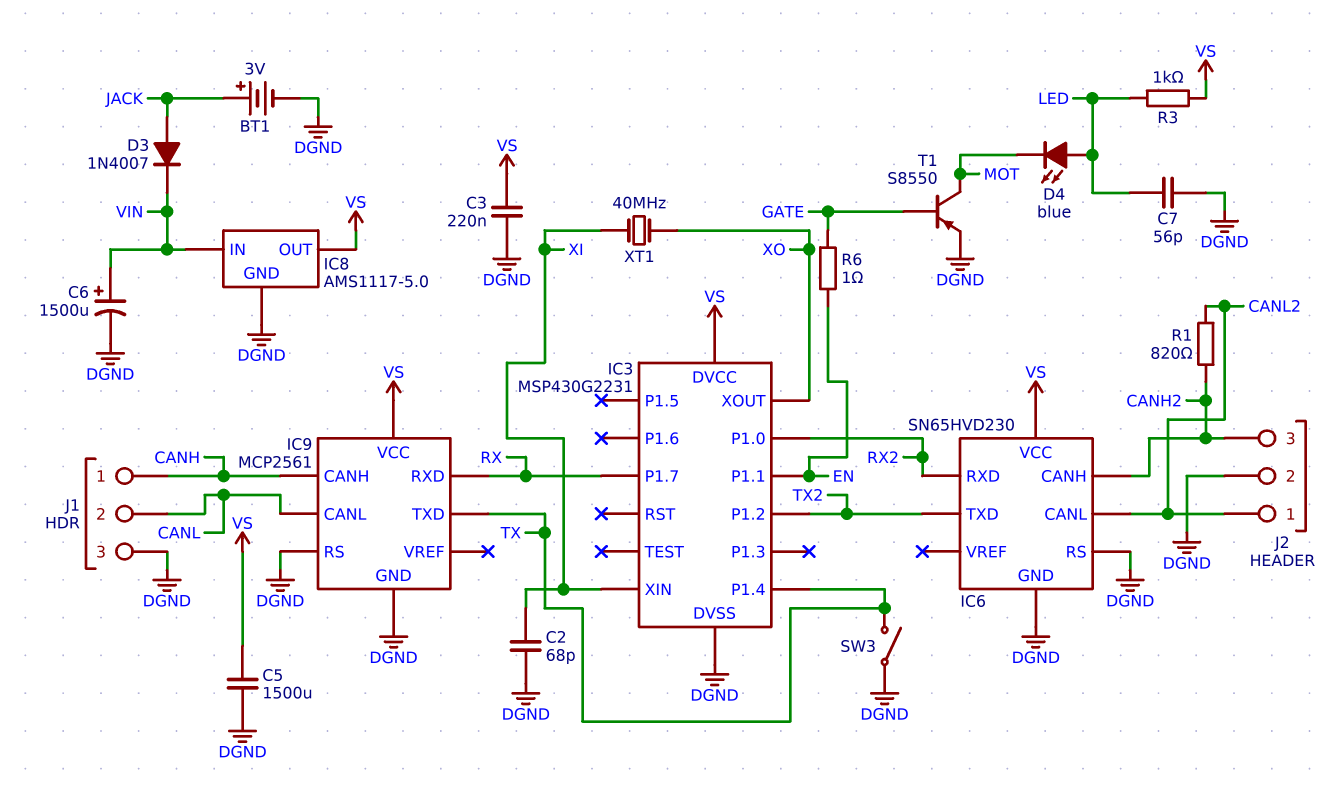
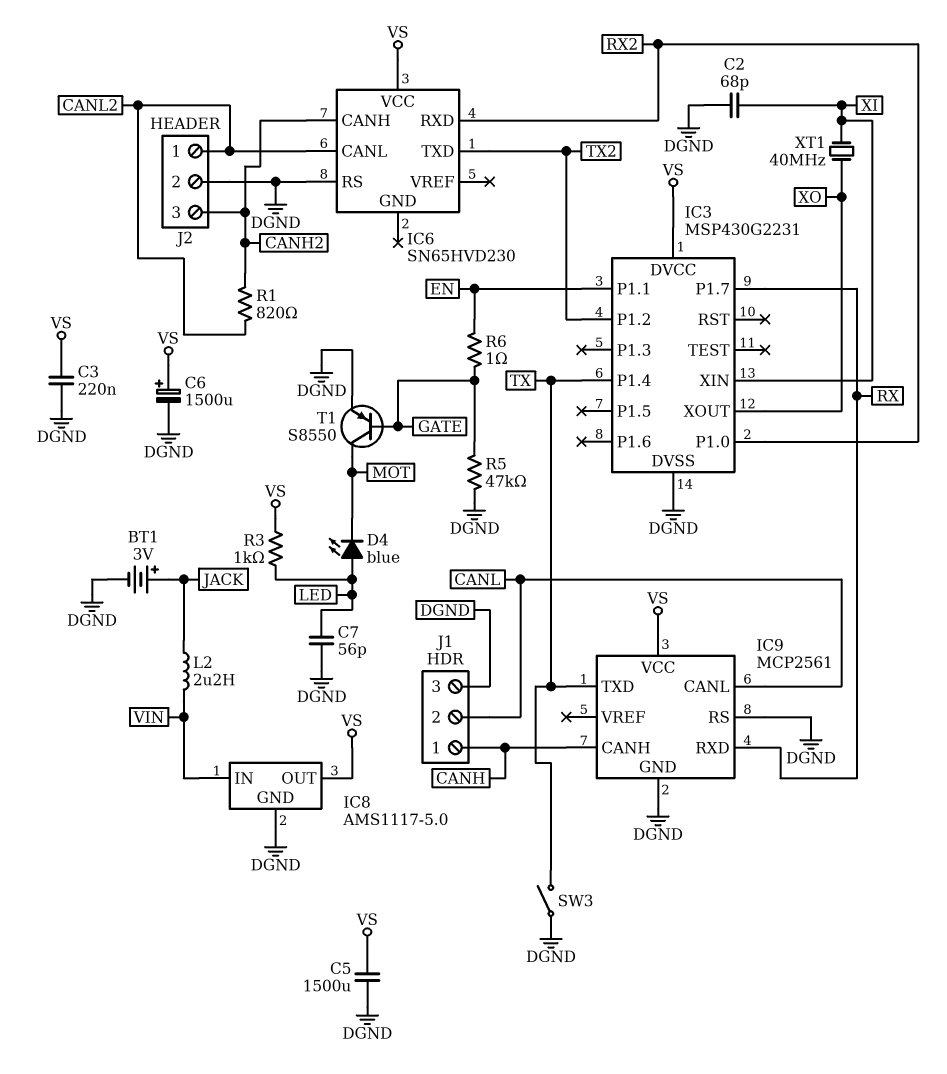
C6: 1500uF (plus VIN, minus DGND) -> 1500uF (plus VS, minus DGND)
D3: diode 1N4007 (A JACK, K VIN) -> none
IC6 pin GND: DGND -> none
L2: none -> 2.2uH (JACK, VIN)
R5: none -> 47k (DGND, GATE)

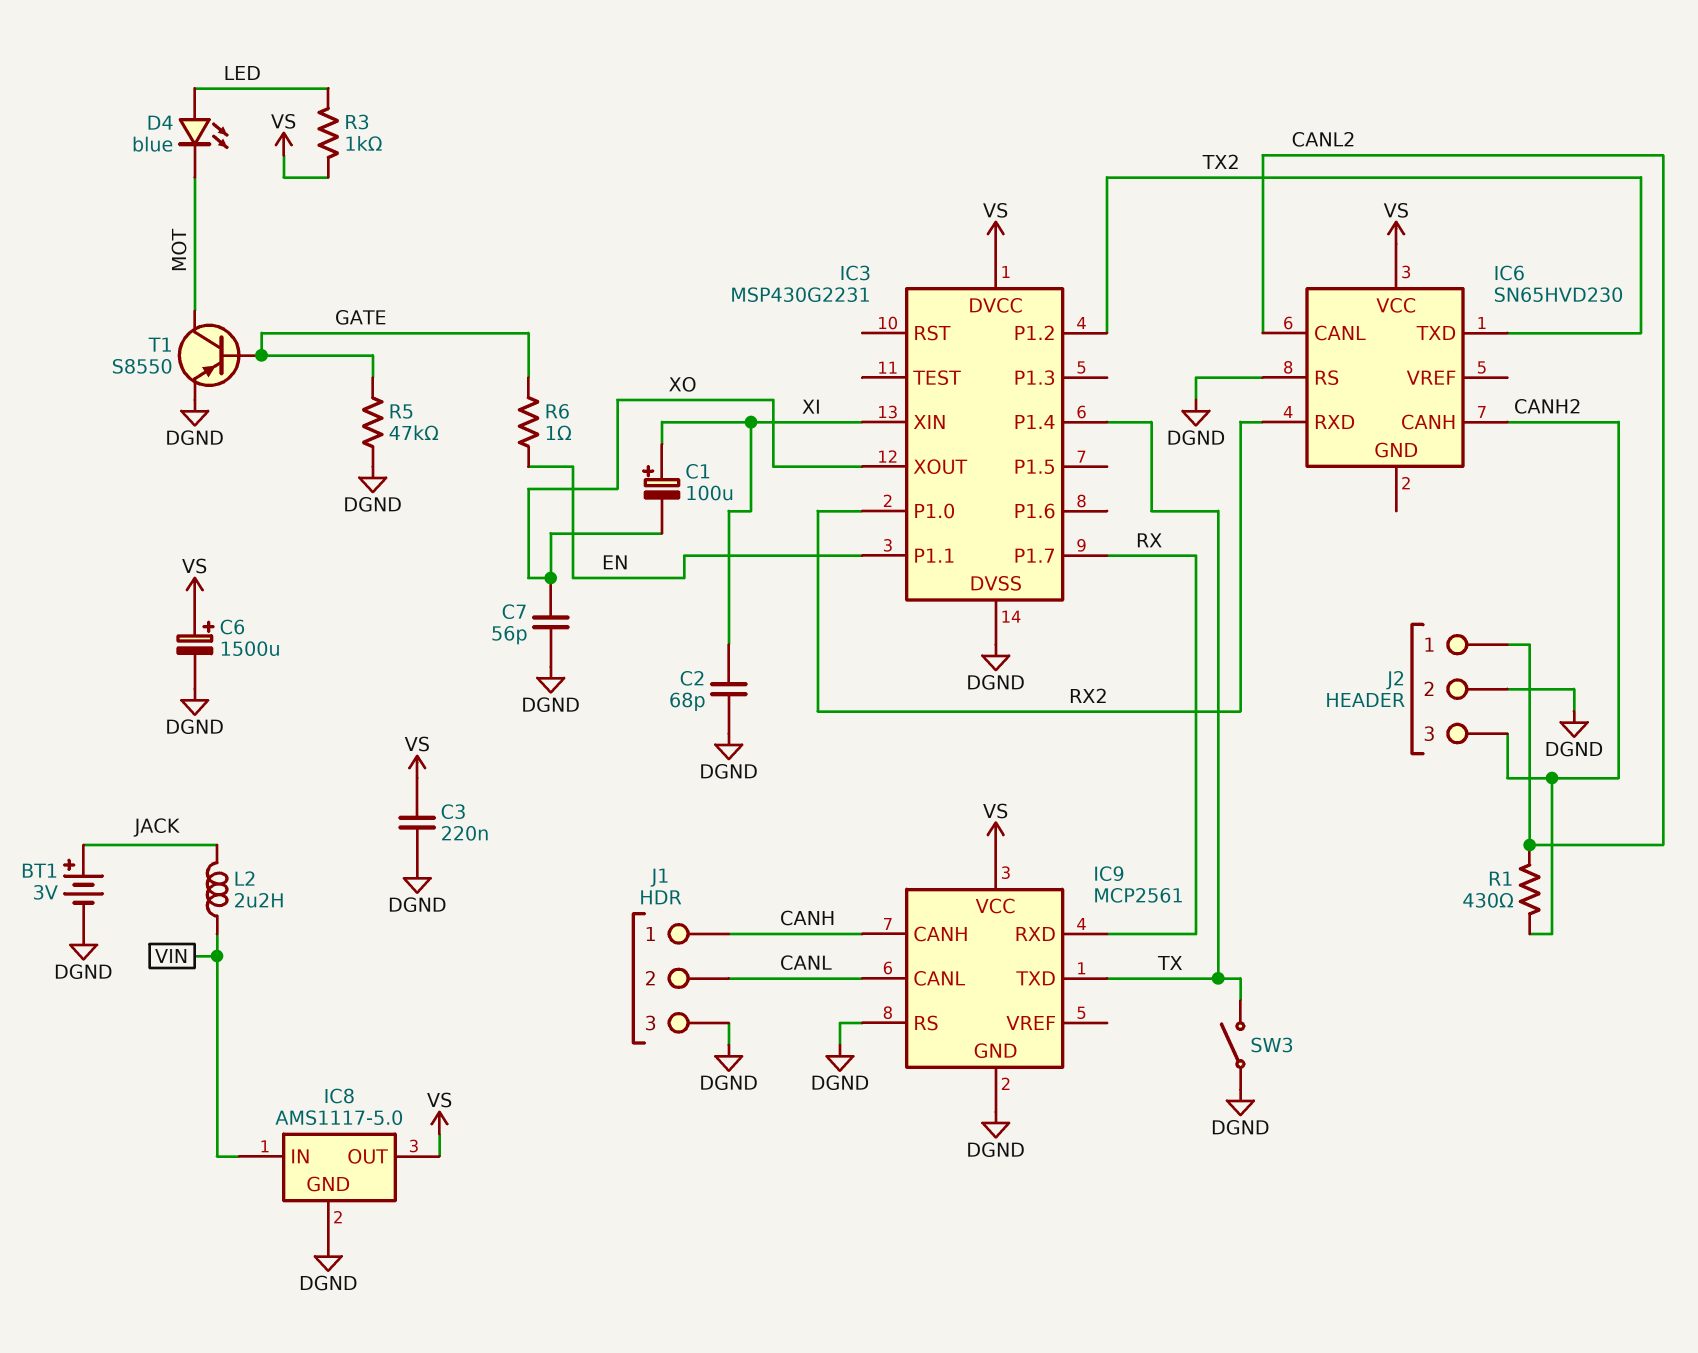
C1: none -> 100uF (plus XI, minus XO)
C5: 1500uF (DGND, VS) -> none
C7: 56pF (DGND, LED) -> 56pF (DGND, XO)
R1: 820 (CANH2, CANL2) -> 430 (CANH2, CANL2)
XT1: 40MHz (XI, XO) -> none

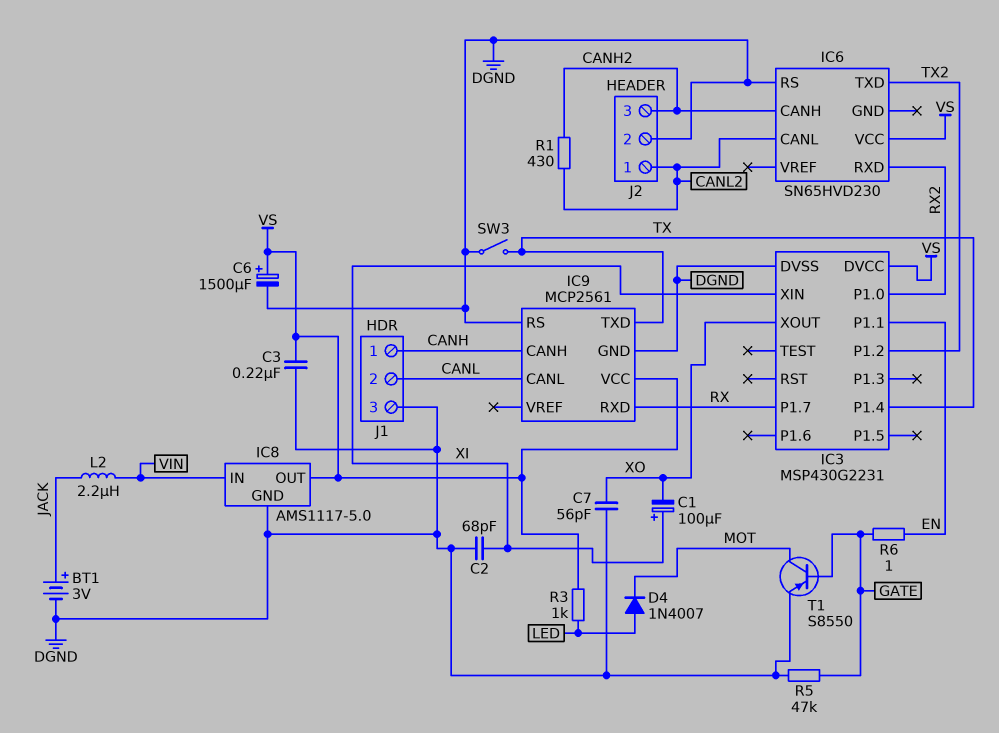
D4: LED blue (A LED, K MOT) -> diode 1N4007 (A LED, K MOT)

